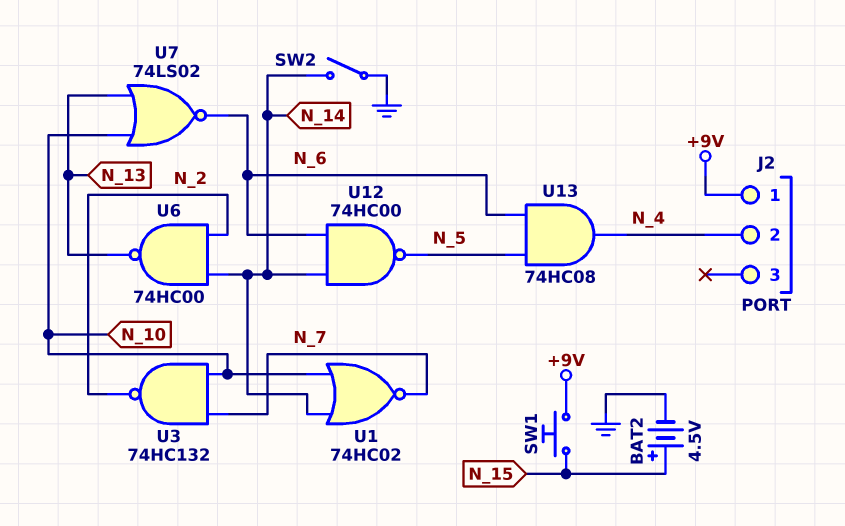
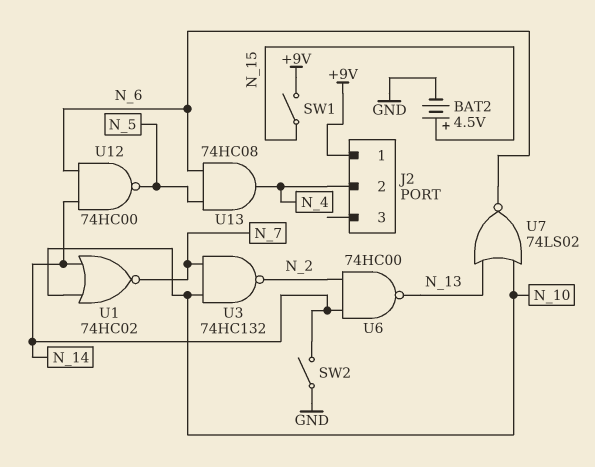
SW1: button (+9V, N_15) -> switch (+9V, N_15)

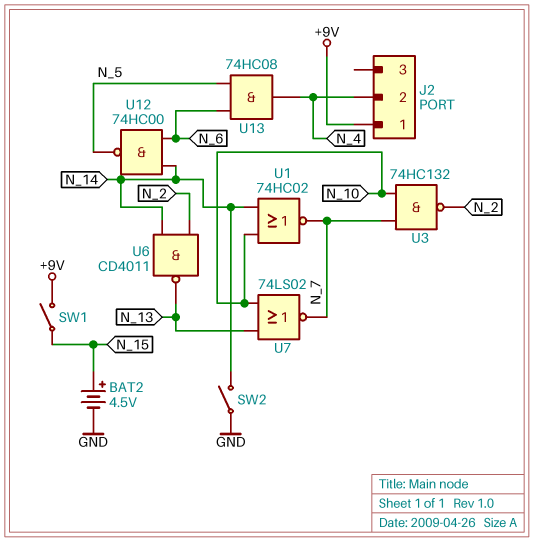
U6: NAND 74HC00 (in N_2, in N_14, out N_13) -> NAND CD4011 (in N_2, in N_14, out N_13)
U7: NOR 74LS02 (in N_10, in N_13, out N_6) -> NOR 74LS02 (in N_10, in N_13, out N_7)

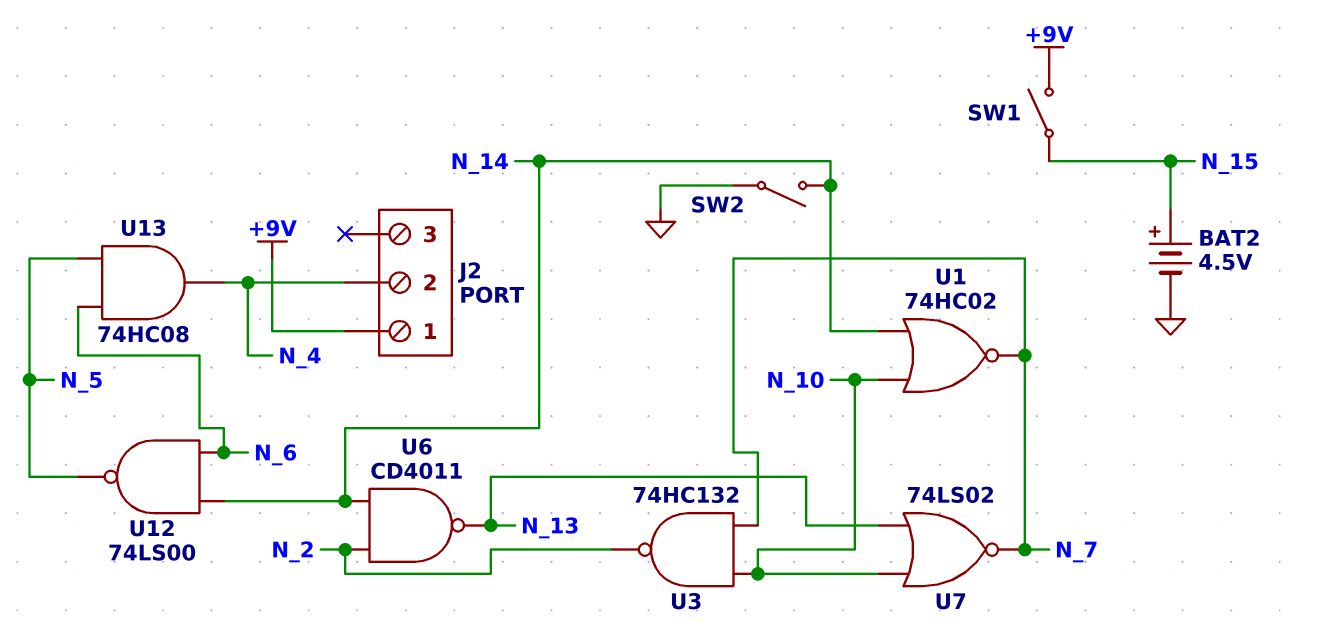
U12: NAND 74HC00 (in N_6, in N_14, out N_5) -> NAND 74LS00 (in N_6, in N_14, out N_5)

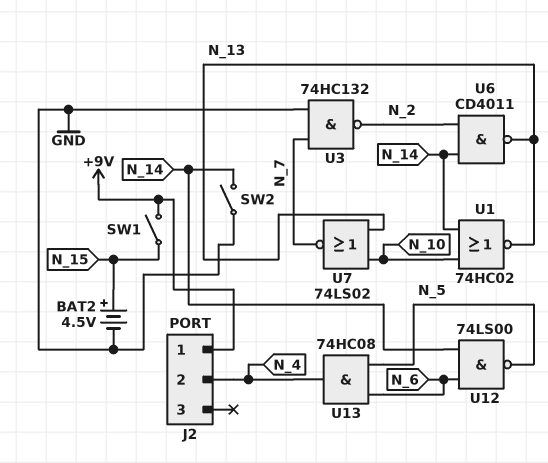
U1: NOR 74HC02 (in N_10, in N_14, out N_7) -> NOR 74HC02 (in N_10, in N_14, out N_13)
U3: NAND 74HC132 (in N_7, in N_10, out N_2) -> NAND 74HC132 (in GND, in N_7, out N_2)

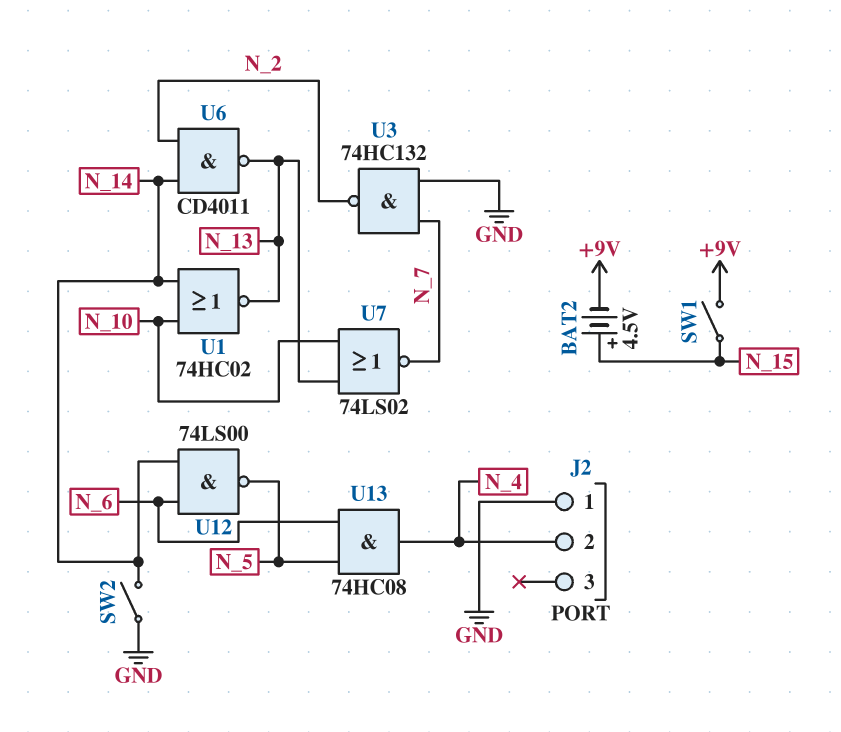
BAT2: 4.5V (plus N_15, minus GND) -> 4.5V (plus N_15, minus +9V)
J2 pin 1: +9V -> GND

